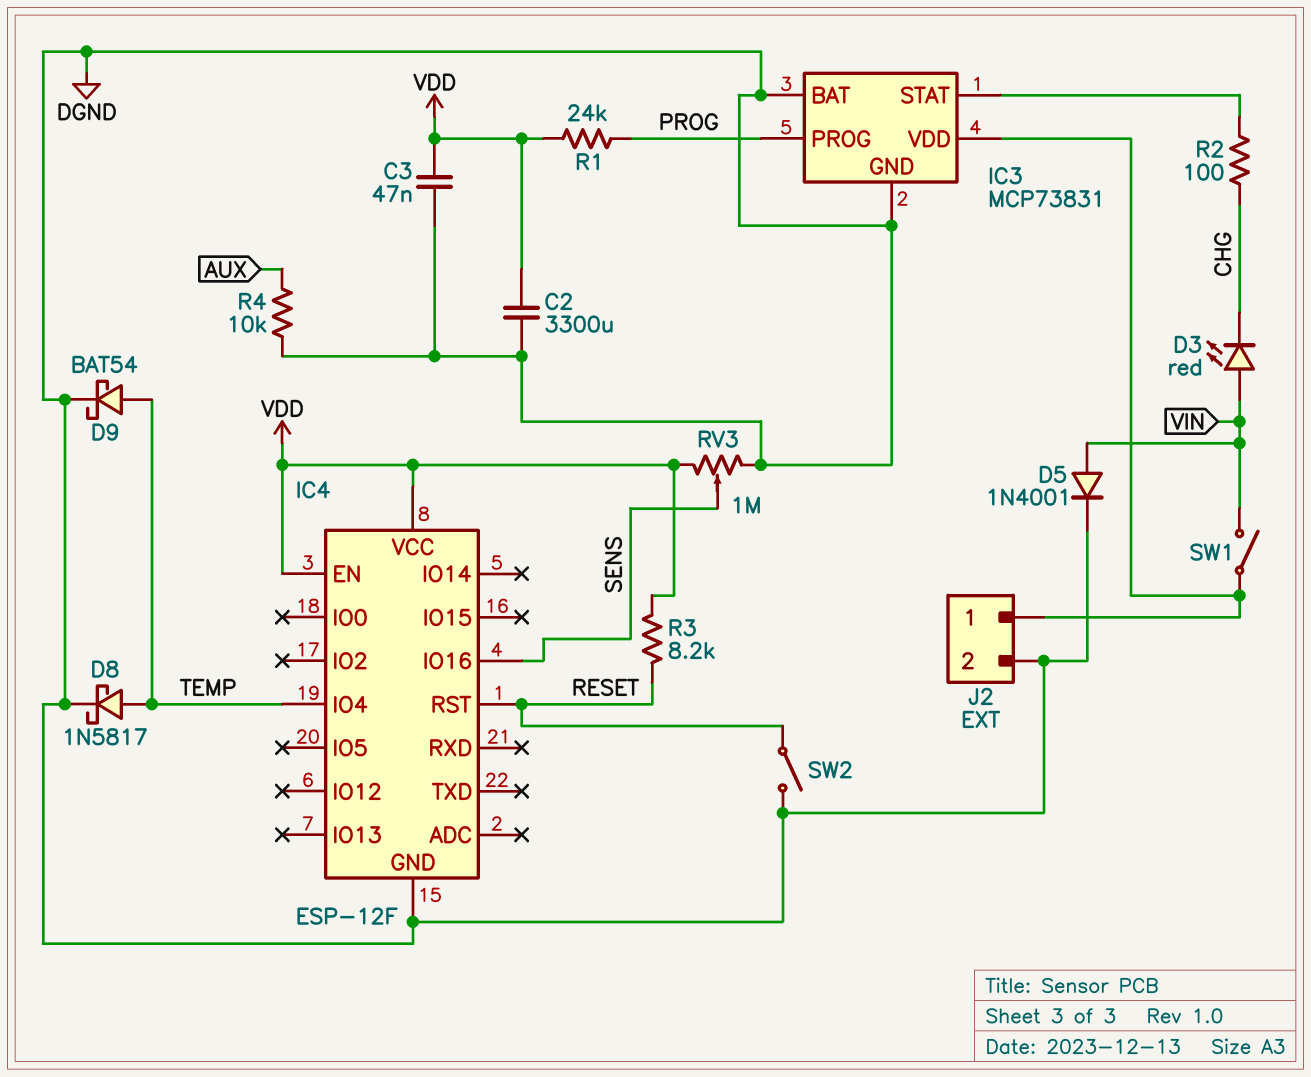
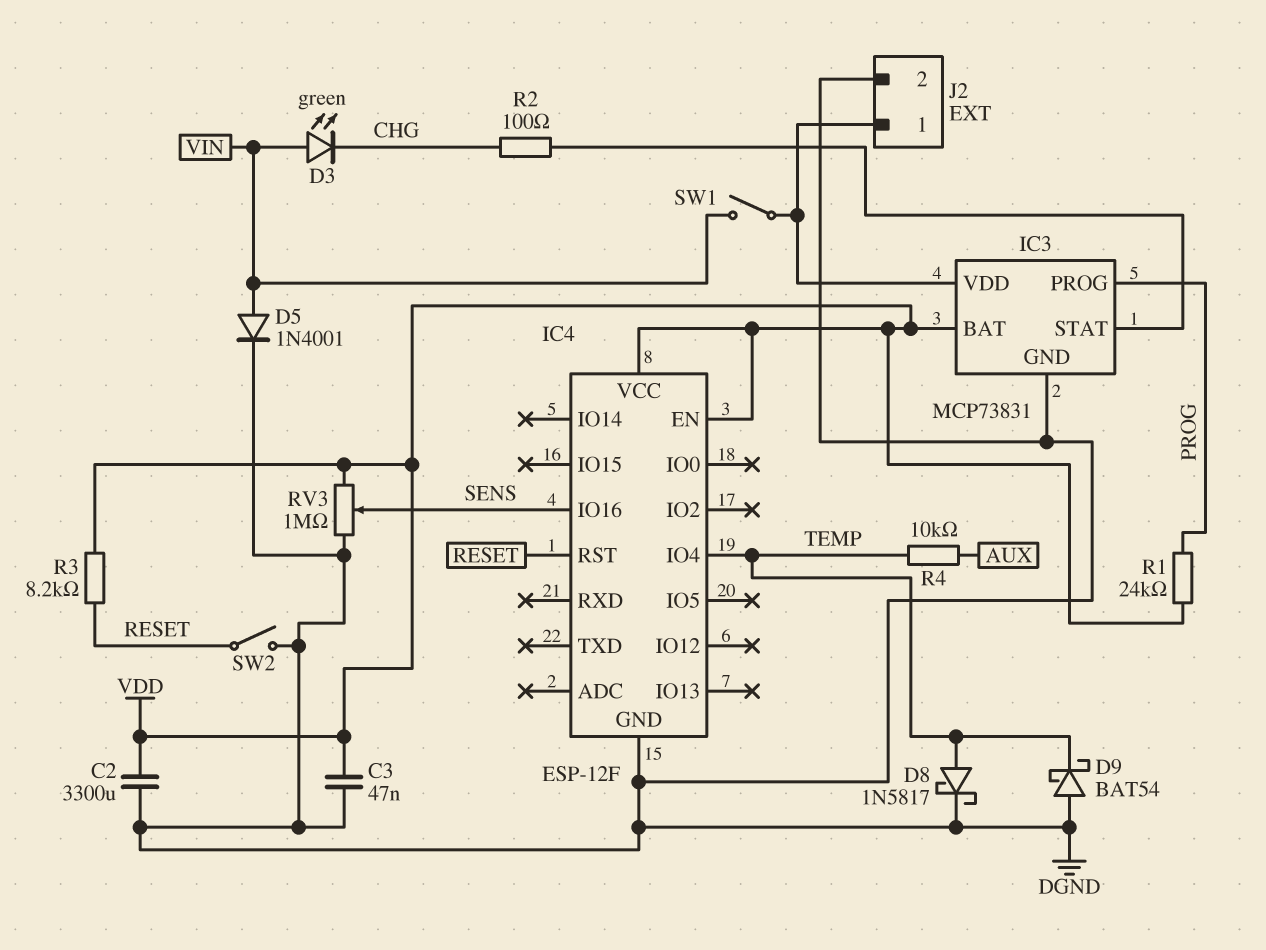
D3: LED red (A VIN, K CHG) -> LED green (A VIN, K CHG)
D9: schottky BAT54 (A TEMP, K DGND) -> schottky BAT54 (A DGND, K TEMP)
IC3 pin BAT: DGND -> VDD
R4: 10k (AUX, DGND) -> 10k (AUX, TEMP)

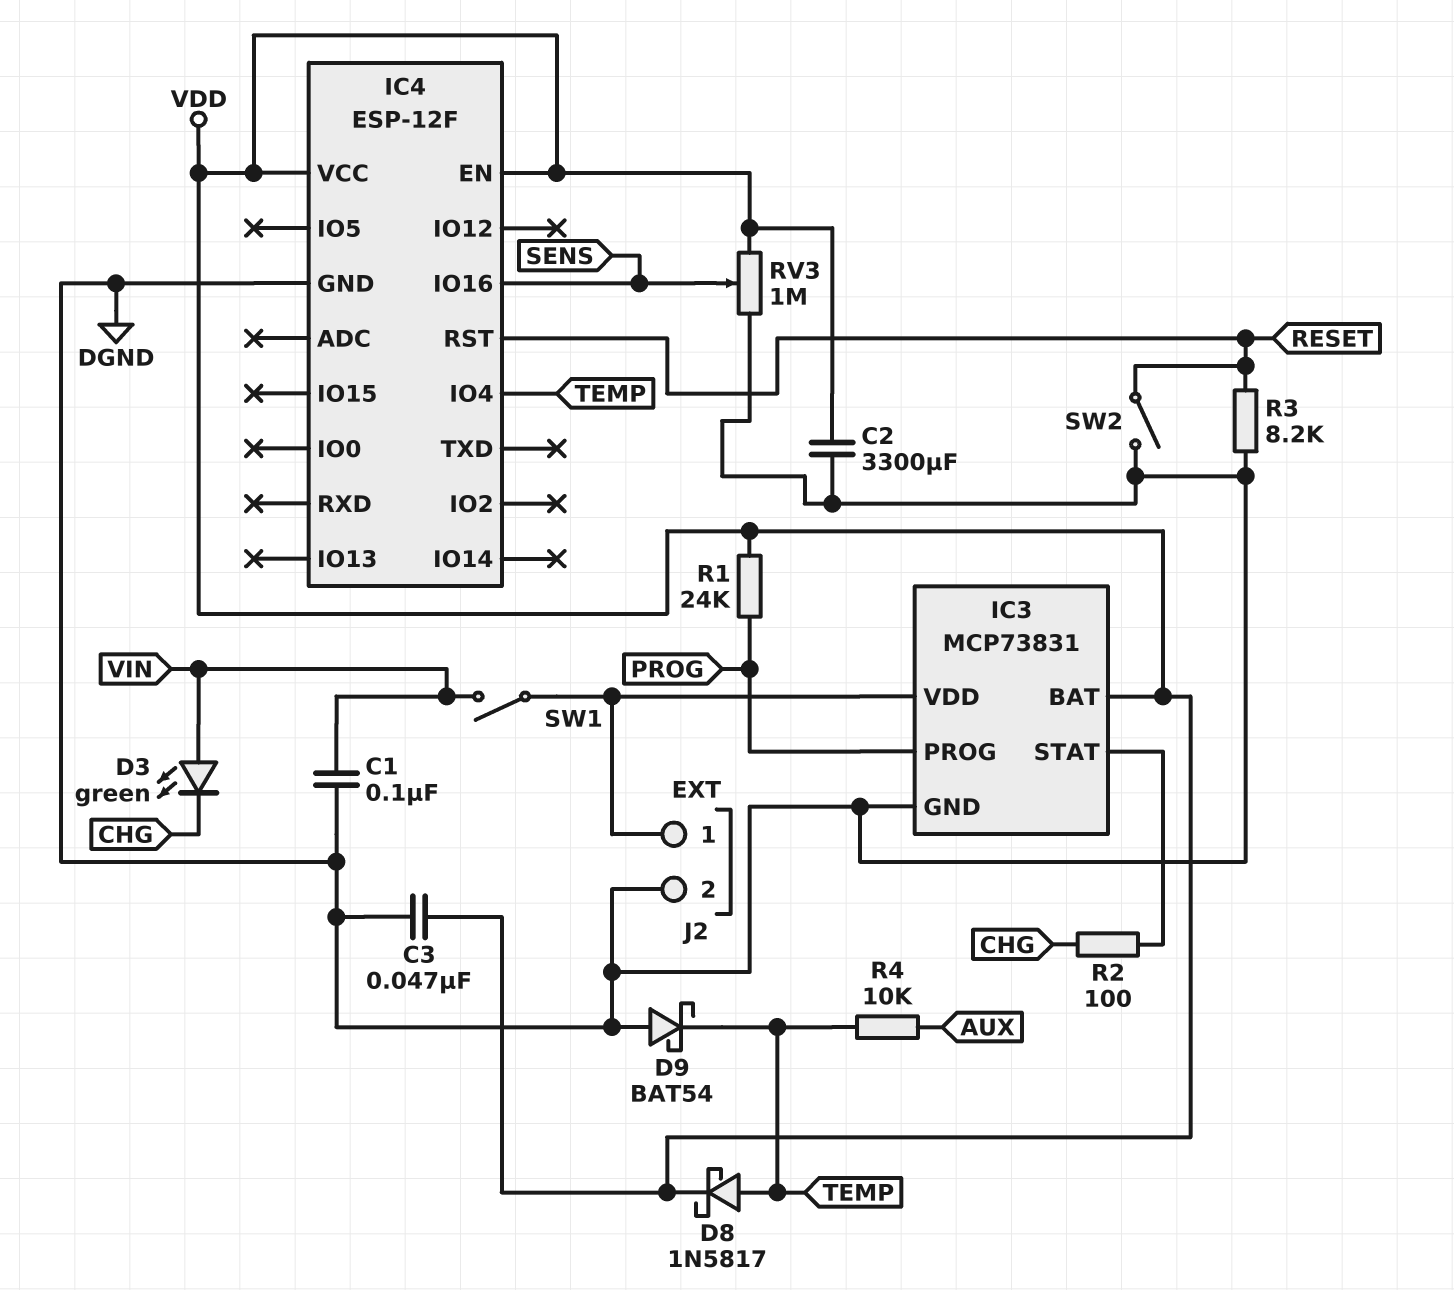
C1: none -> 100nF (DGND, VIN)
D5: diode 1N4001 (A VIN, K DGND) -> none
D8: schottky 1N5817 (A TEMP, K DGND) -> schottky 1N5817 (A TEMP, K VDD)
R3: 8.2k (RESET, VDD) -> 8.2k (DGND, RESET)

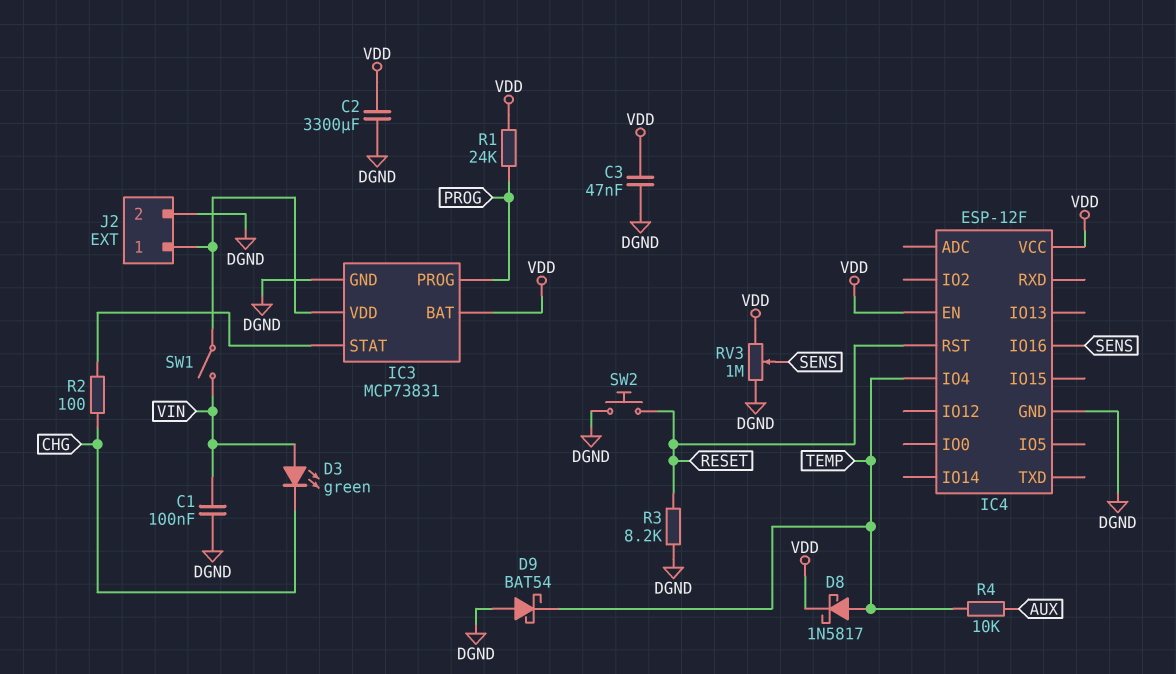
SW2: switch (DGND, RESET) -> button (DGND, RESET)

